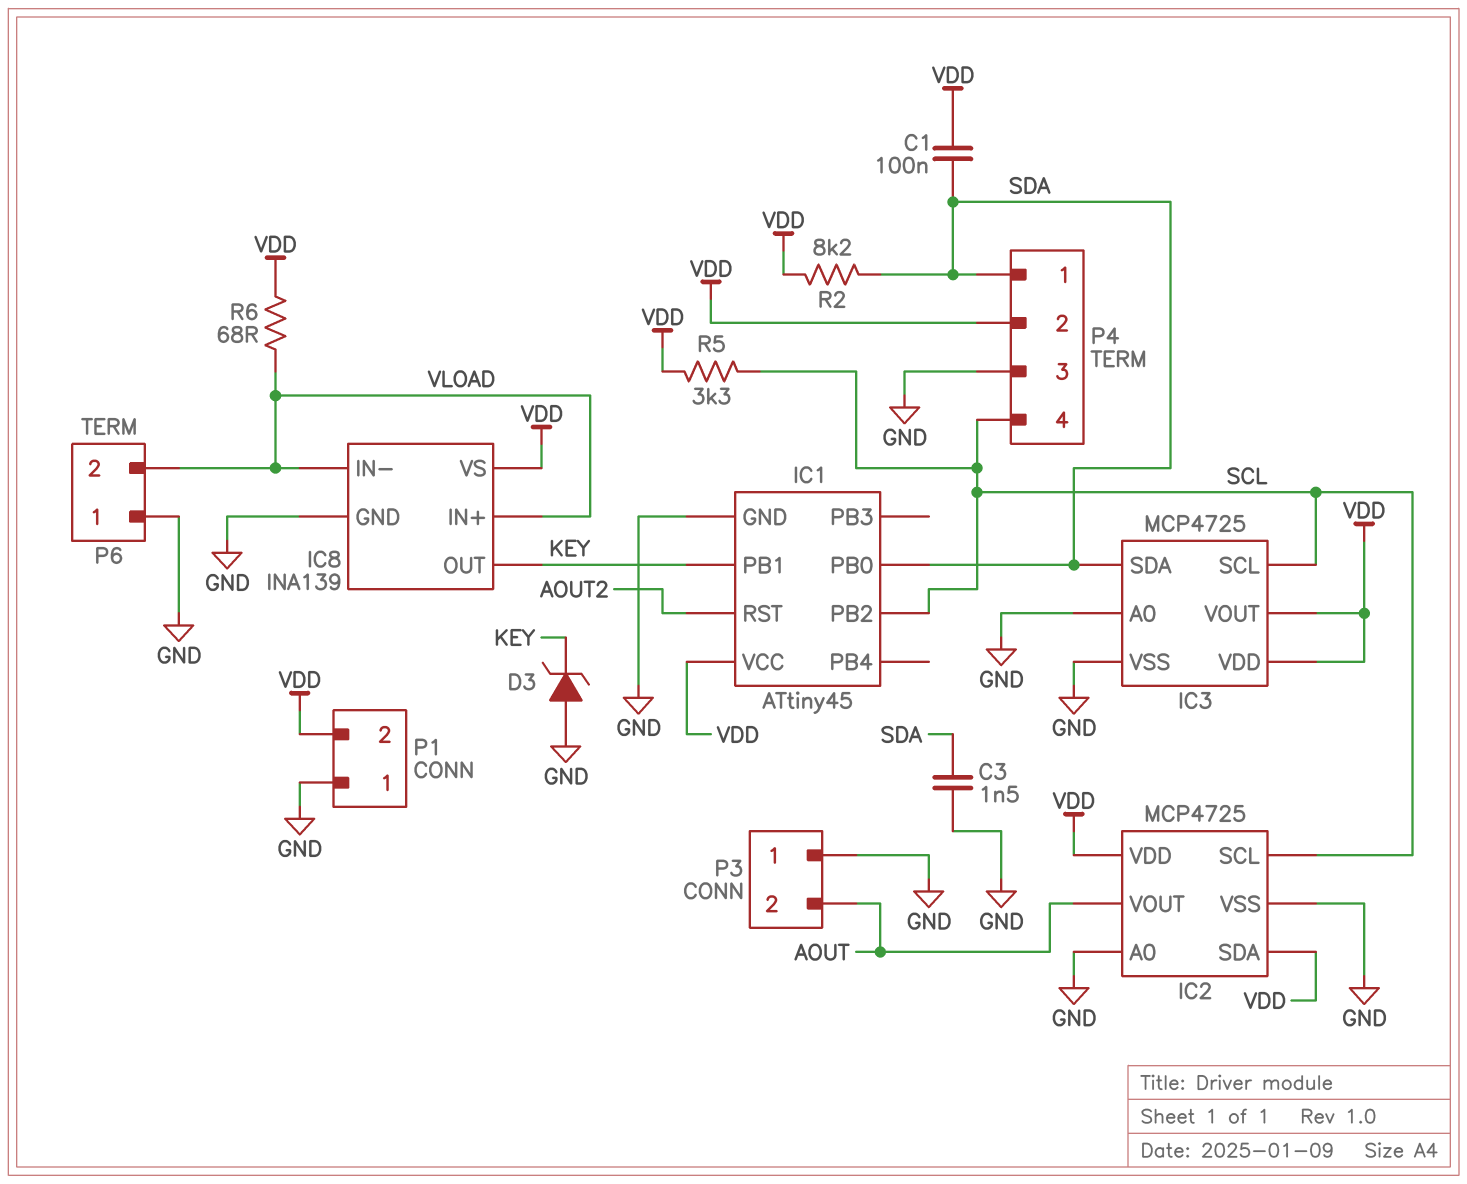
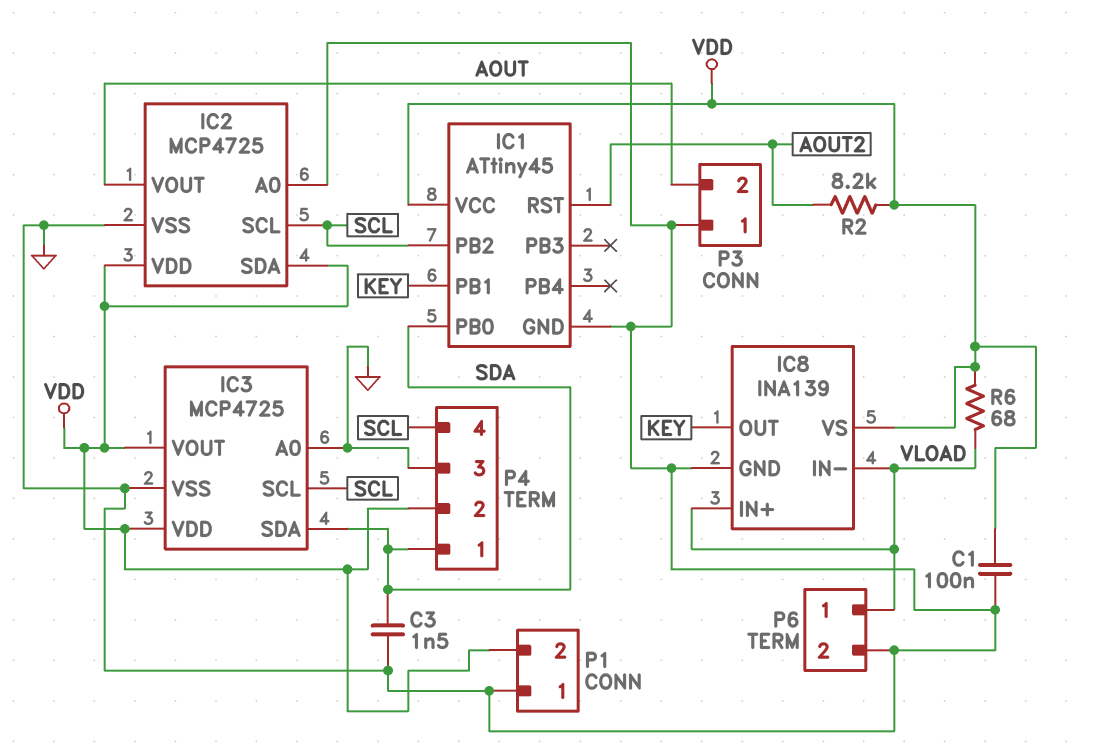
C1: 100nF (SDA, VDD) -> 100nF (GND, VDD)
D3: zener (A GND, K KEY) -> none
P6 pin 1: GND -> VLOAD
P6 pin 2: VLOAD -> GND
R2: 8.2k (SDA, VDD) -> 8.2k (AOUT2, VDD)
R5: 3.3k (SCL, VDD) -> none

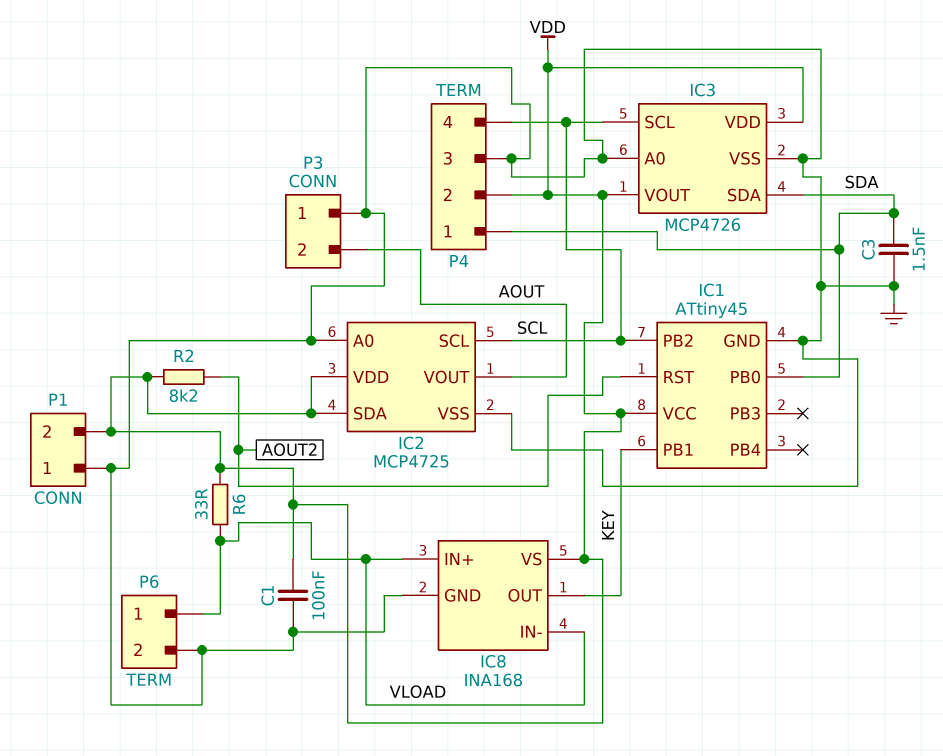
IC3: MCP4725 -> MCP4726
IC8: INA139 -> INA168
R6: 68 (VDD, VLOAD) -> 33 (VDD, VLOAD)

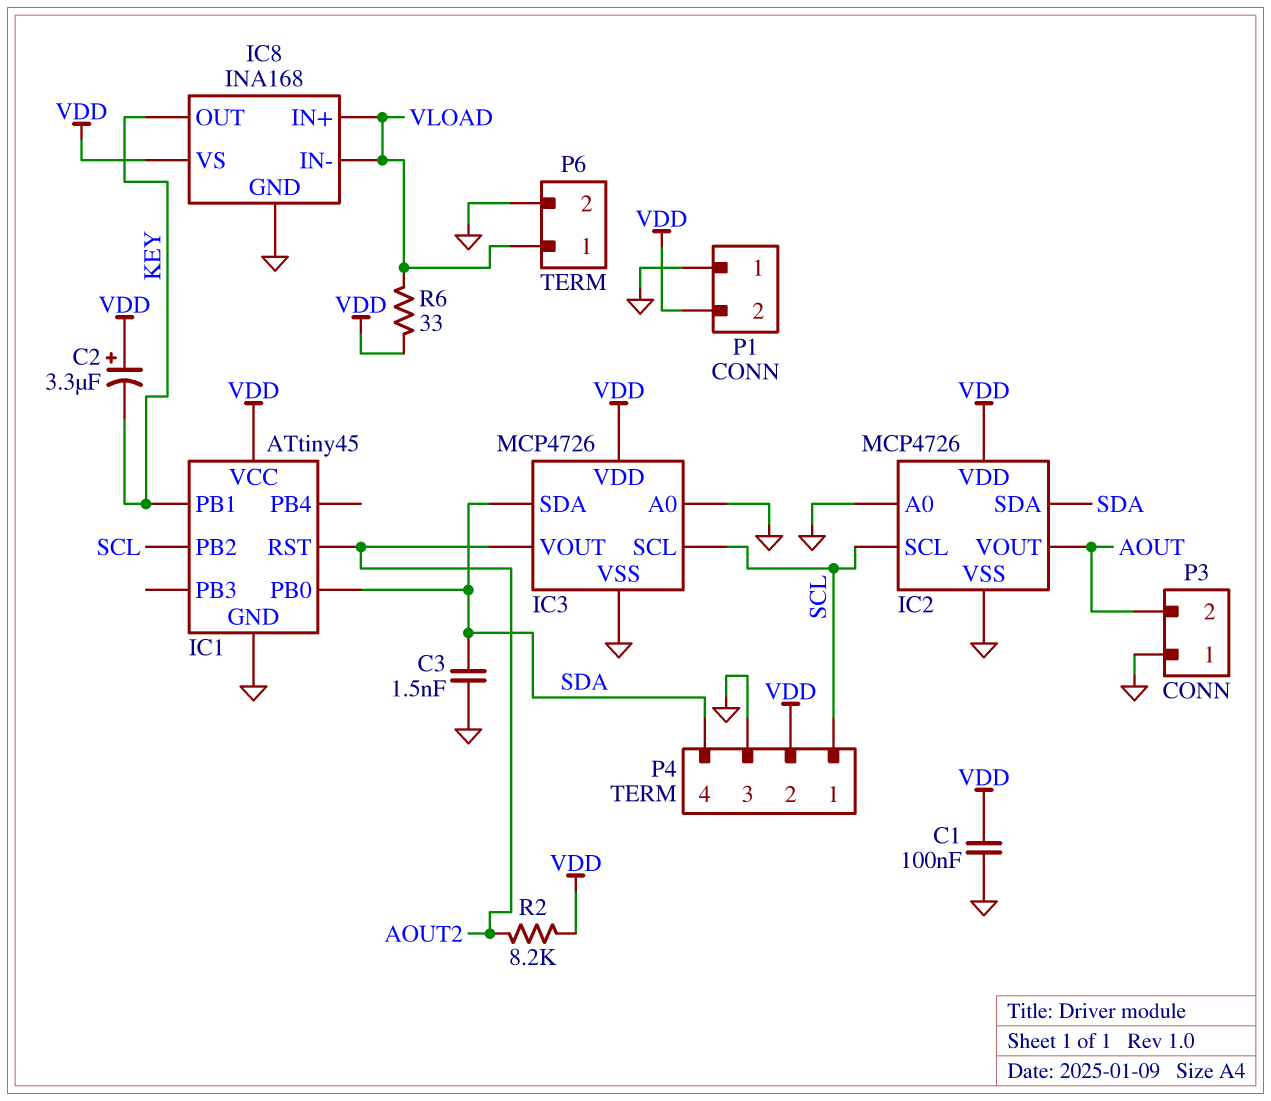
C2: none -> 3.3uF (plus VDD, minus KEY)
IC2: MCP4725 -> MCP4726
IC2 pin SDA: VDD -> SDA
IC3 pin VOUT: VDD -> AOUT2
P4 pin 1: SDA -> SCL
P4 pin 4: SCL -> SDA

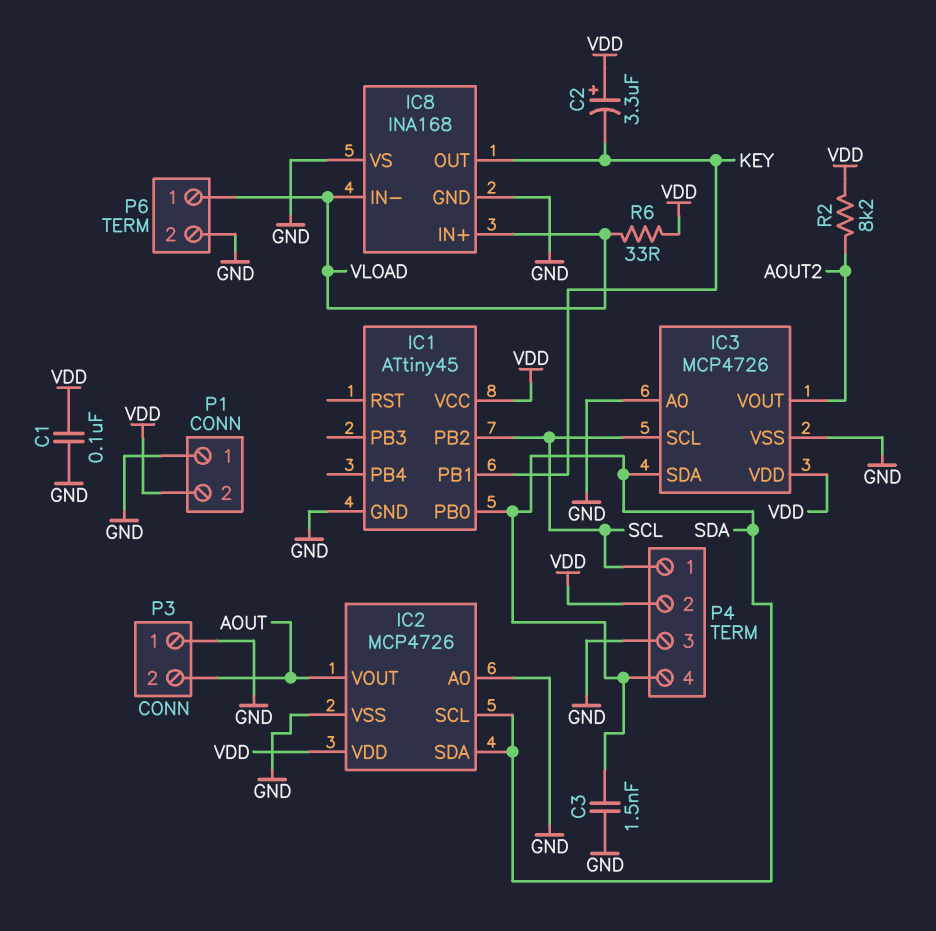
IC1 pin RST: AOUT2 -> none
IC2 pin SCL: SCL -> SDA
IC8 pin VS: VDD -> GND

